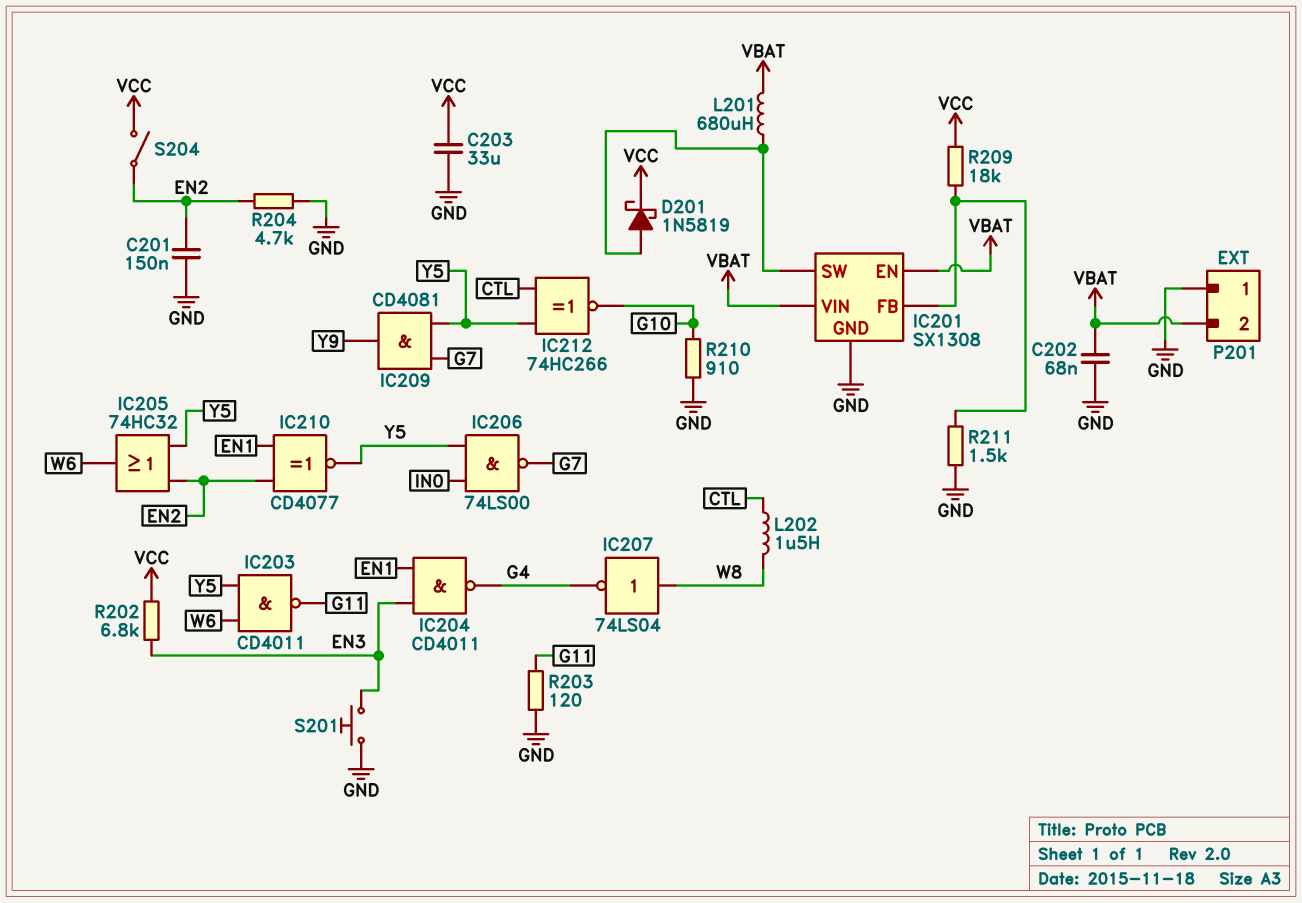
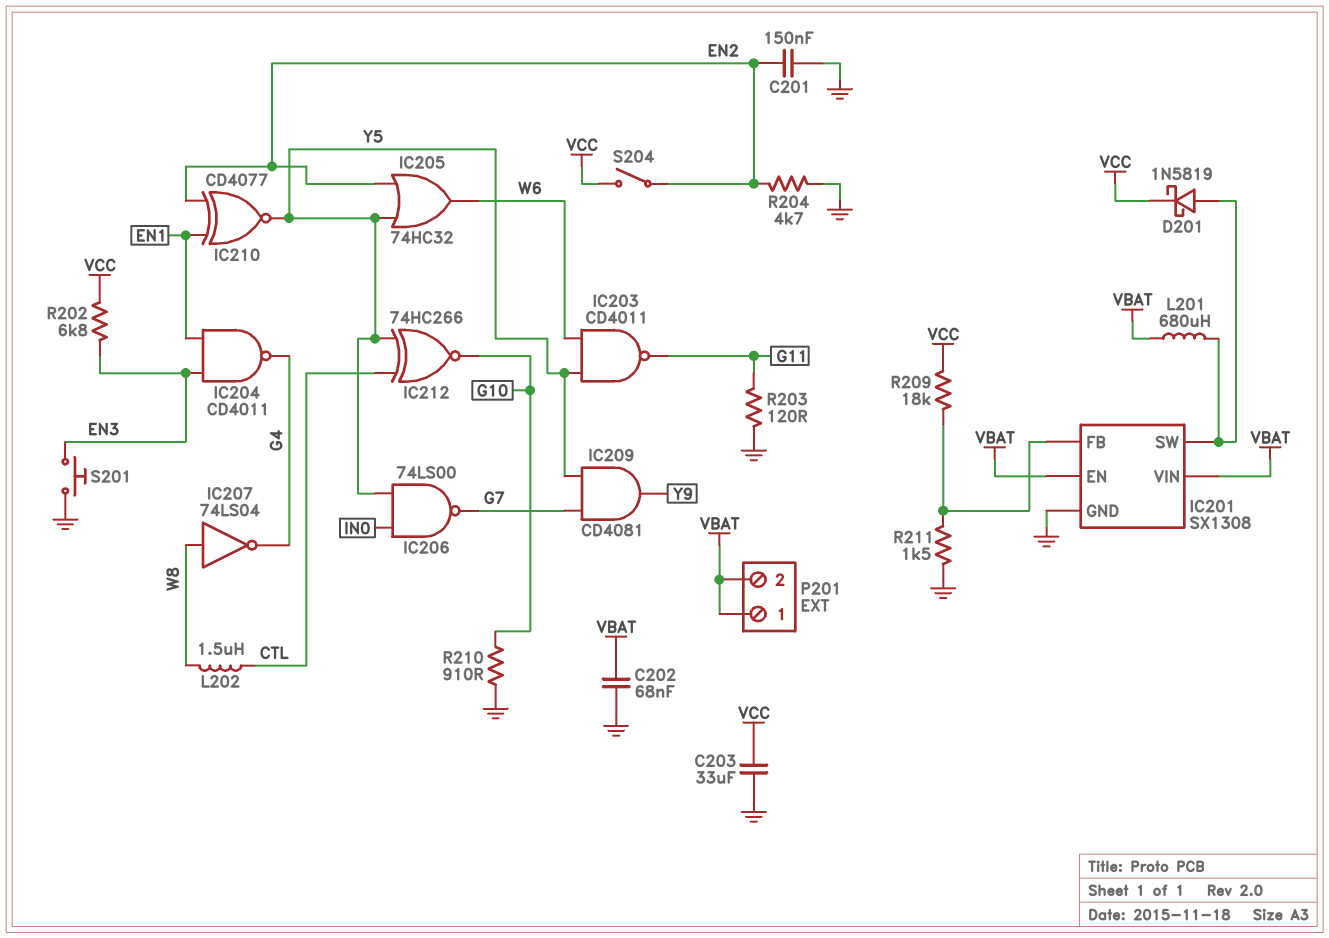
P201 pin 1: GND -> VBAT

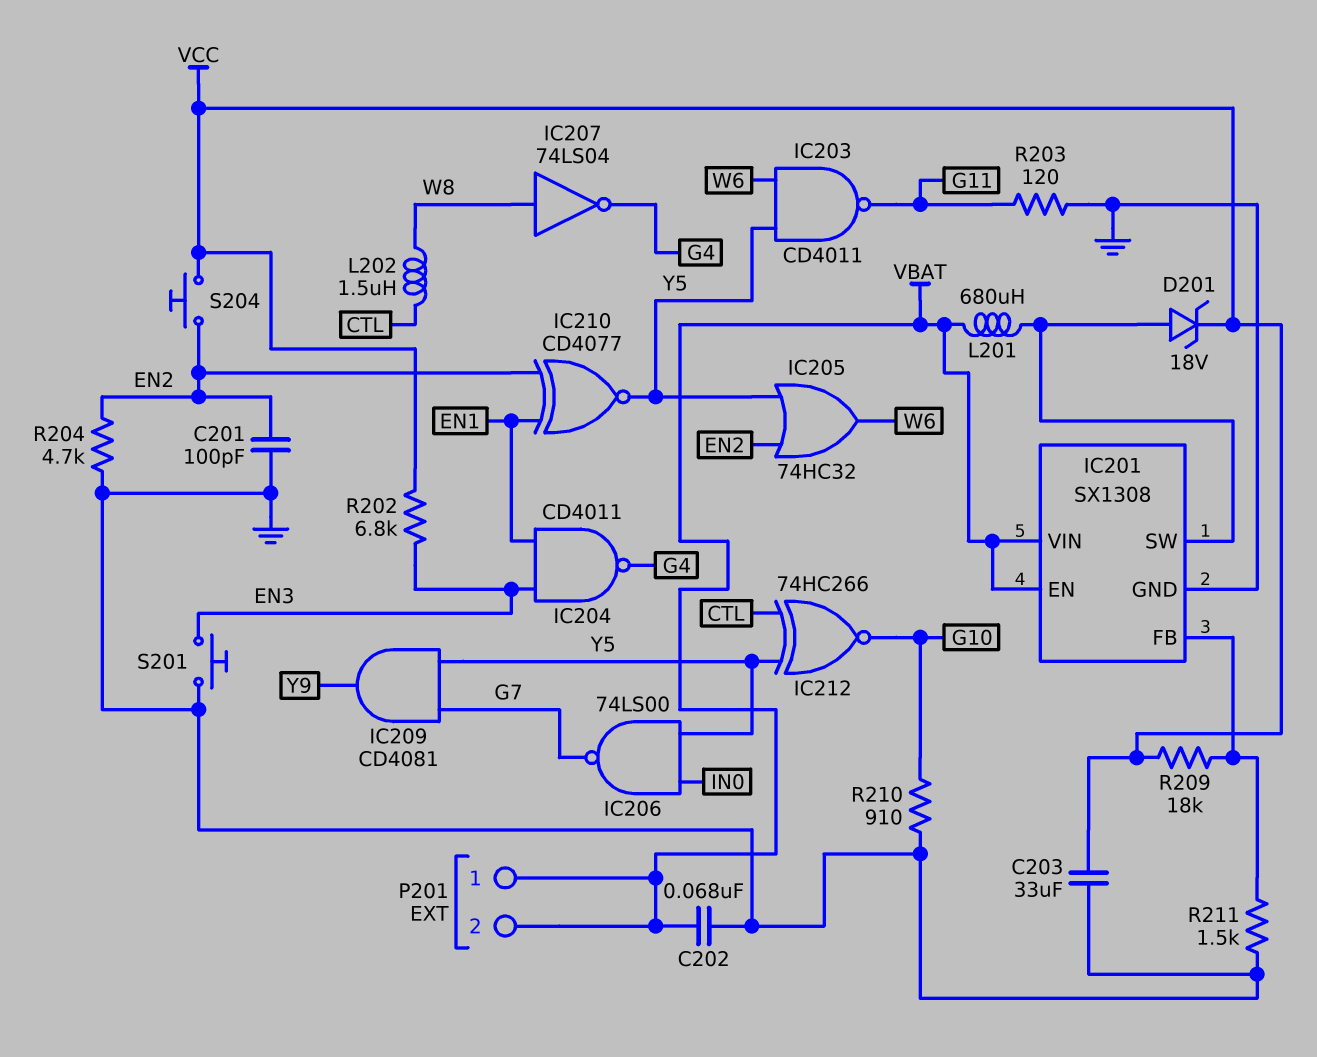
C201: 150nF (EN2, GND) -> 100pF (EN2, GND)
D201: schottky 1N5819 (A IC201/SW, K VCC) -> zener 18V (A IC201/SW, K VCC)
S204: switch (EN2, VCC) -> button (EN2, VCC)

